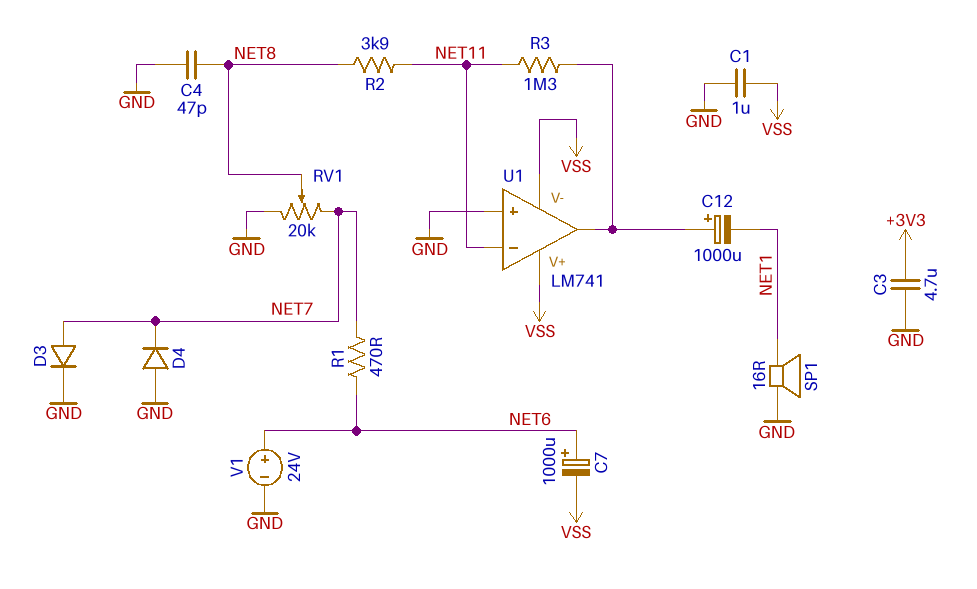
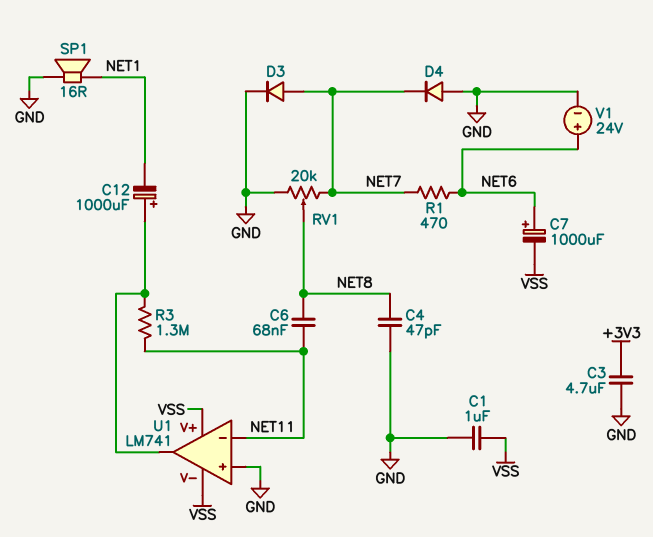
C6: none -> 68nF (NET8, NET11)
R2: 3.9k (NET8, NET11) -> none

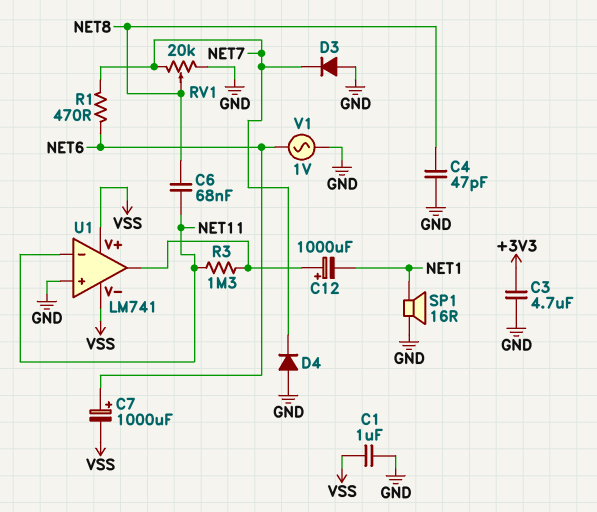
D3: diode (A NET7, K GND) -> diode (A GND, K NET7)
V1: 24V (plus NET6, minus GND) -> AC 1V (GND, NET6)

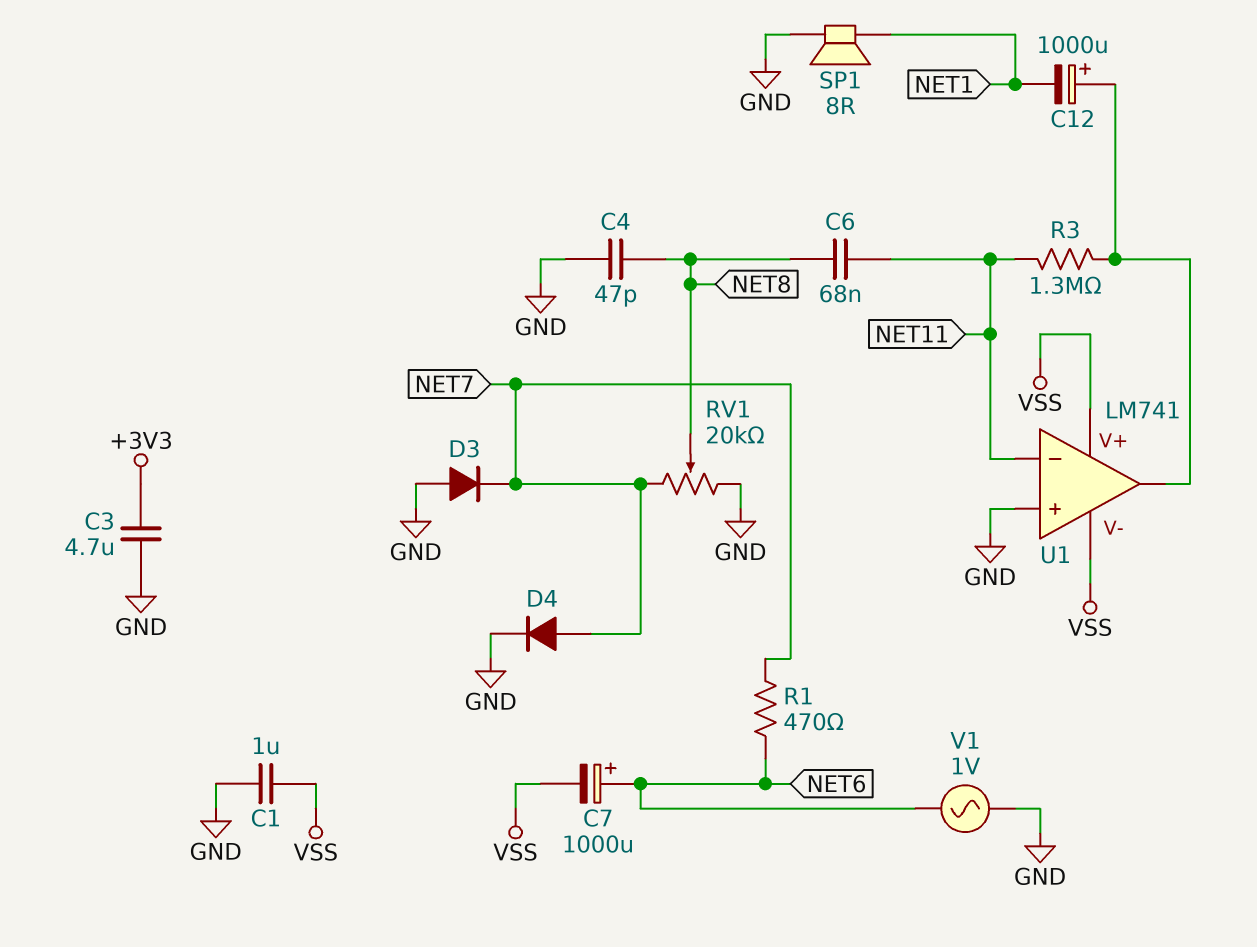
D4: diode (A GND, K NET7) -> diode (A NET7, K GND)
SP1: speaker 16R (GND, NET1) -> speaker 8R (GND, NET1)

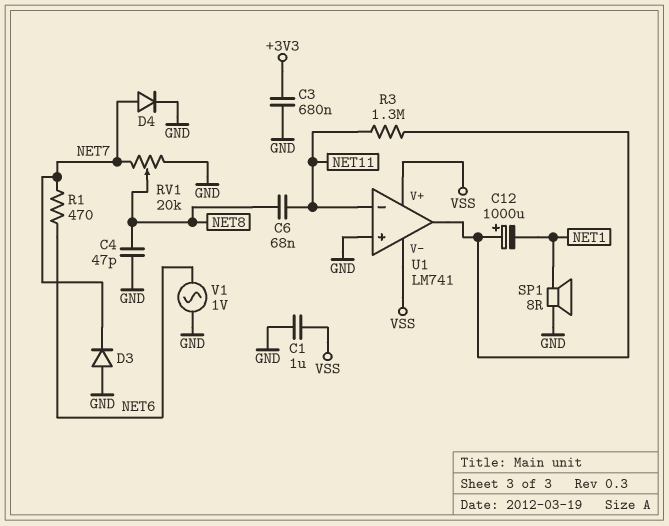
C3: 4.7uF (+3V3, GND) -> 680nF (+3V3, GND)
C7: 1000uF (plus NET6, minus VSS) -> none

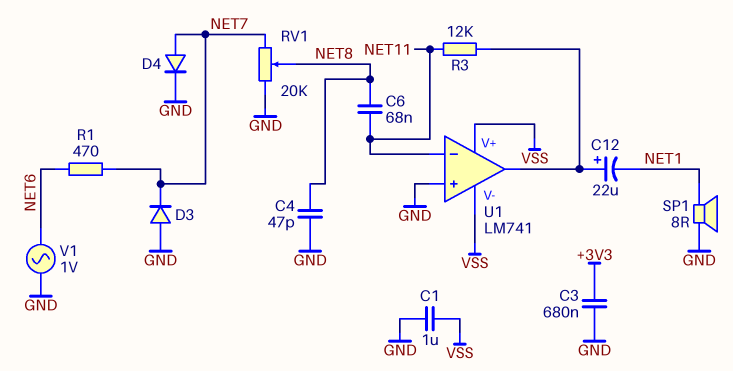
C12: 1000uF (plus U1/out, minus NET1) -> 22uF (plus U1/out, minus NET1)
R3: 1.3M (NET11, U1/out) -> 12k (NET11, U1/out)

